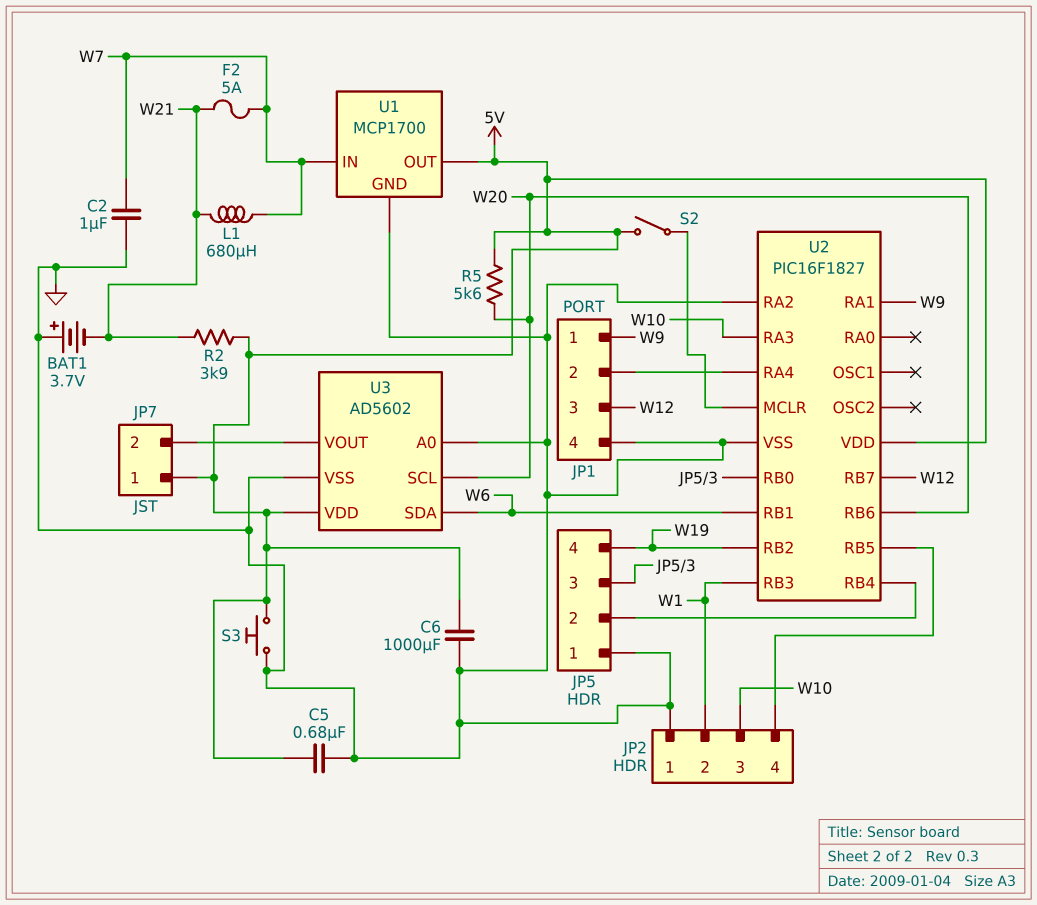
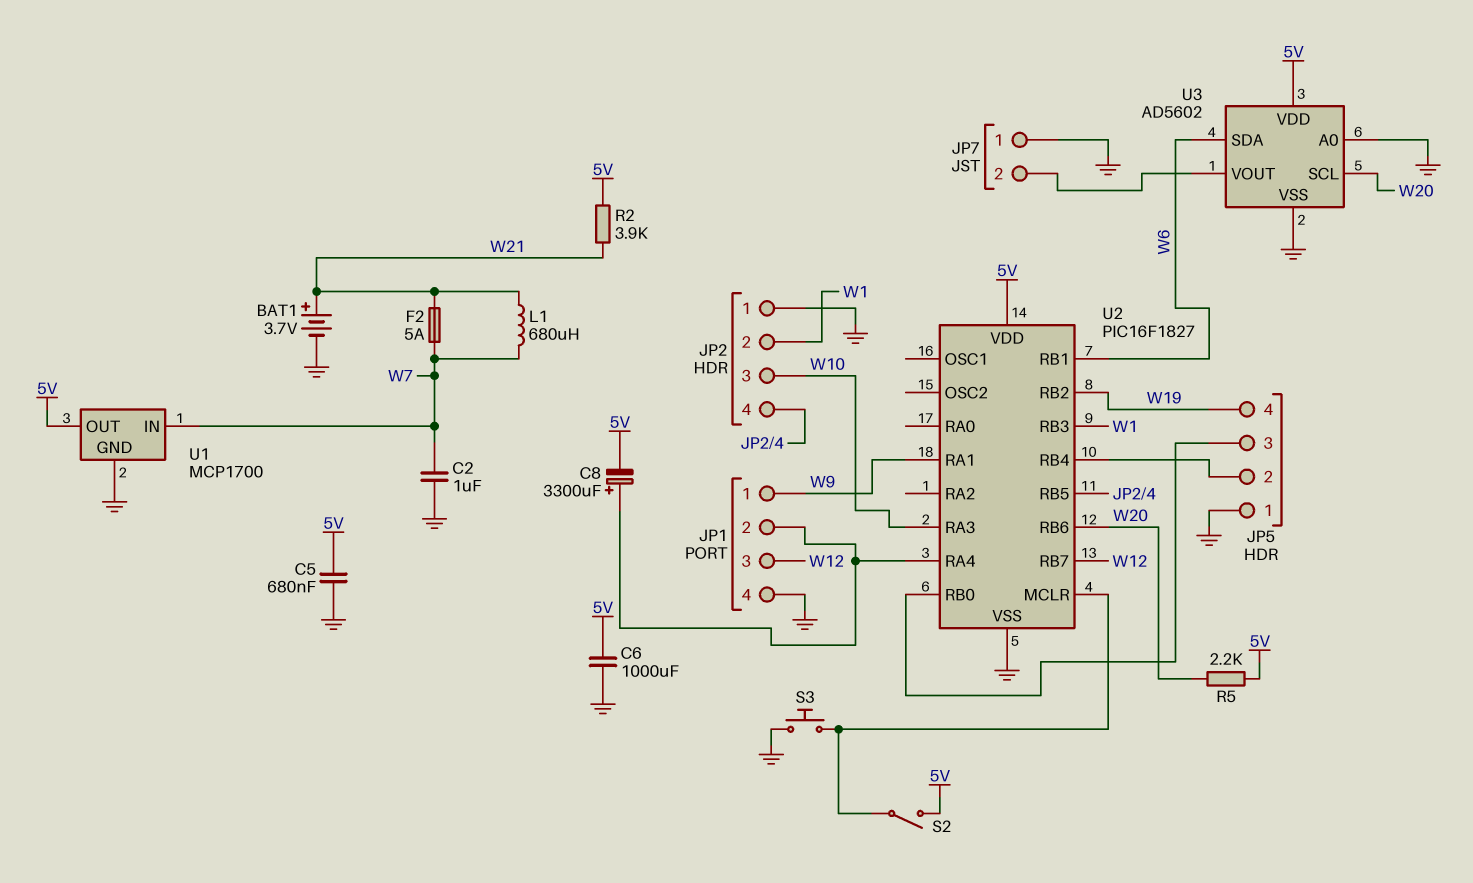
BAT1: 3.7V (plus GND, minus W21) -> 3.7V (plus W21, minus GND)
C8: none -> 3300uF (plus JP1/2, minus 5V)
JP7 pin 1: 5V -> GND
R5: 5.6k (5V, W20) -> 2.2k (5V, W20)
S3: button (5V, GND) -> button (GND, U2/MCLR)
U2 pin RA2: GND -> none

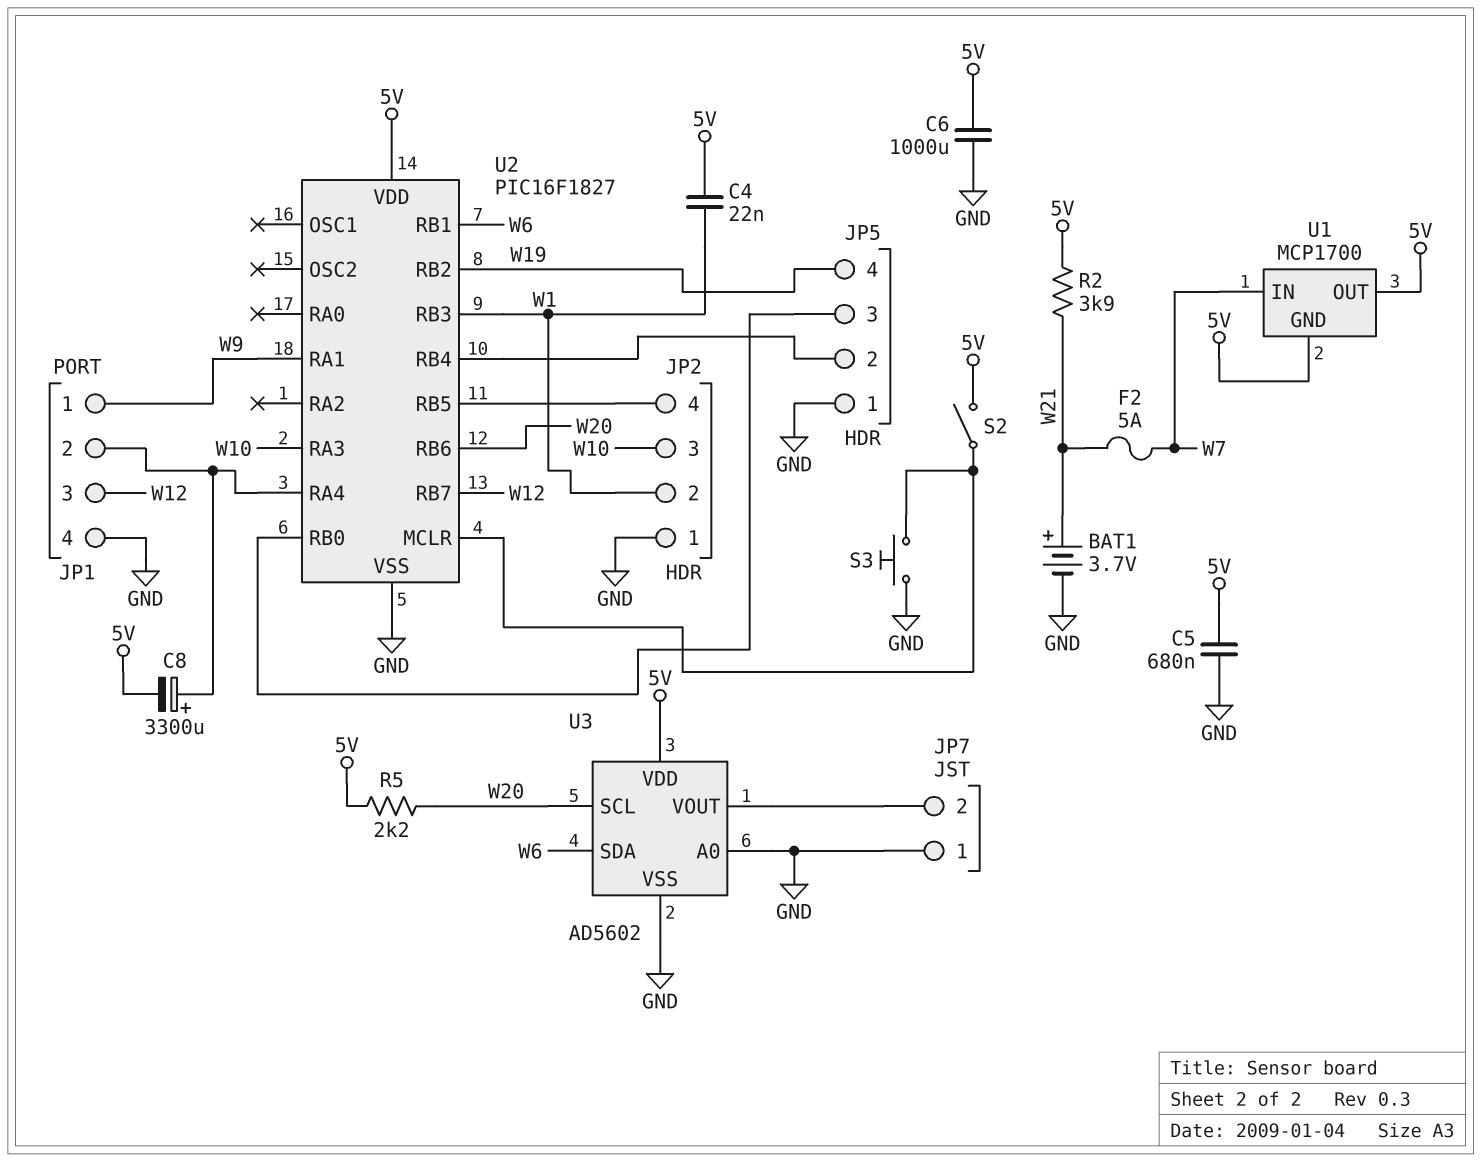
C2: 1uF (GND, W7) -> none
C4: none -> 22nF (5V, W1)
L1: 680uH (W7, W21) -> none
U1 pin GND: GND -> 5V

